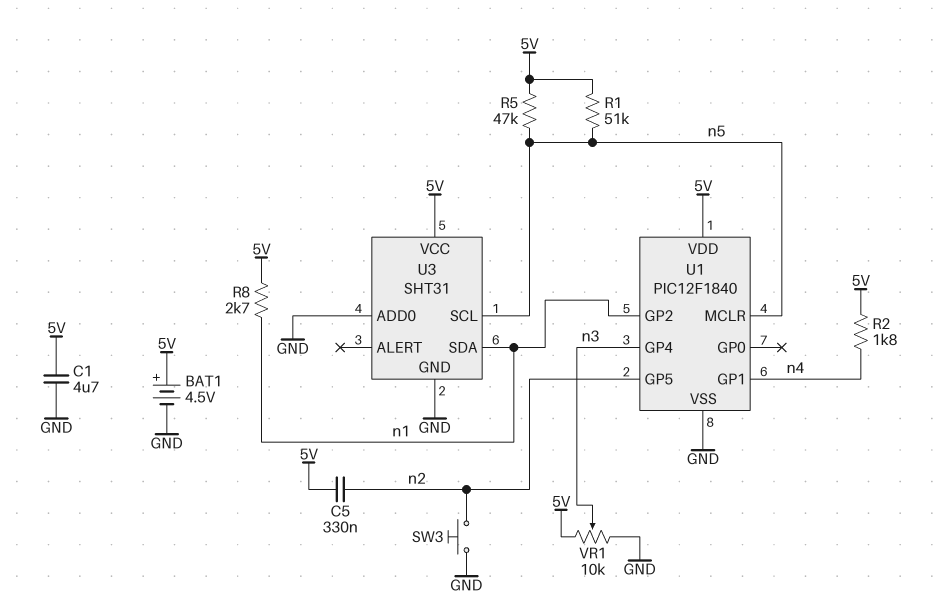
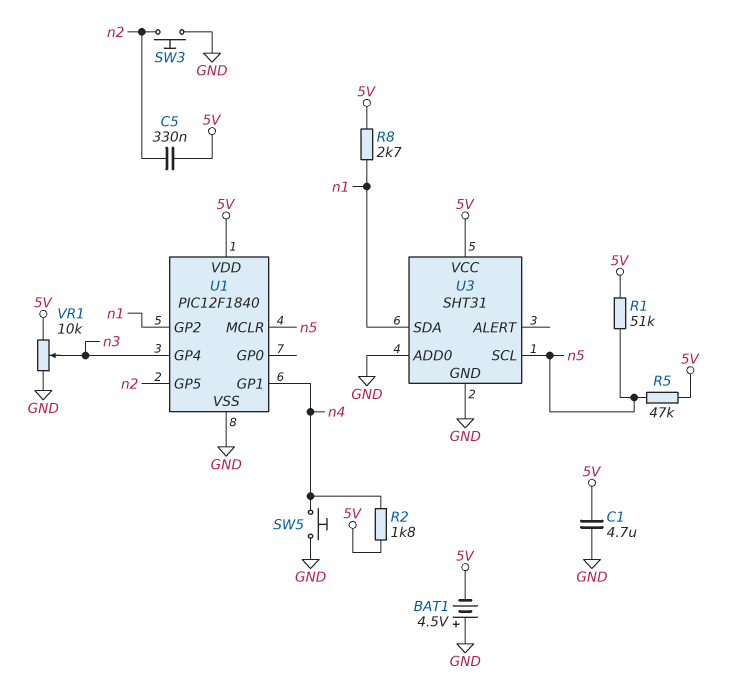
BAT1: 4.5V (plus 5V, minus GND) -> 4.5V (plus GND, minus 5V)
SW5: none -> button (GND, n4)

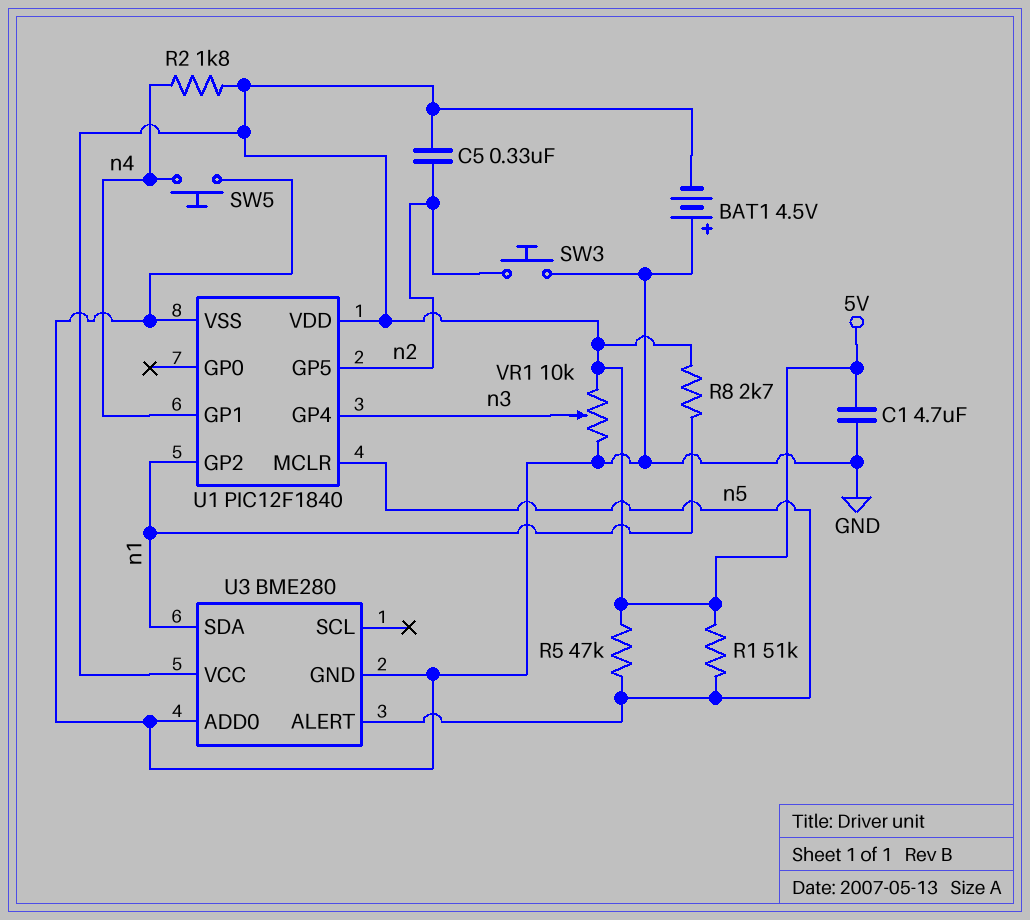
U3: SHT31 -> BME280
U3 pin ALERT: none -> n5
U3 pin SCL: n5 -> none

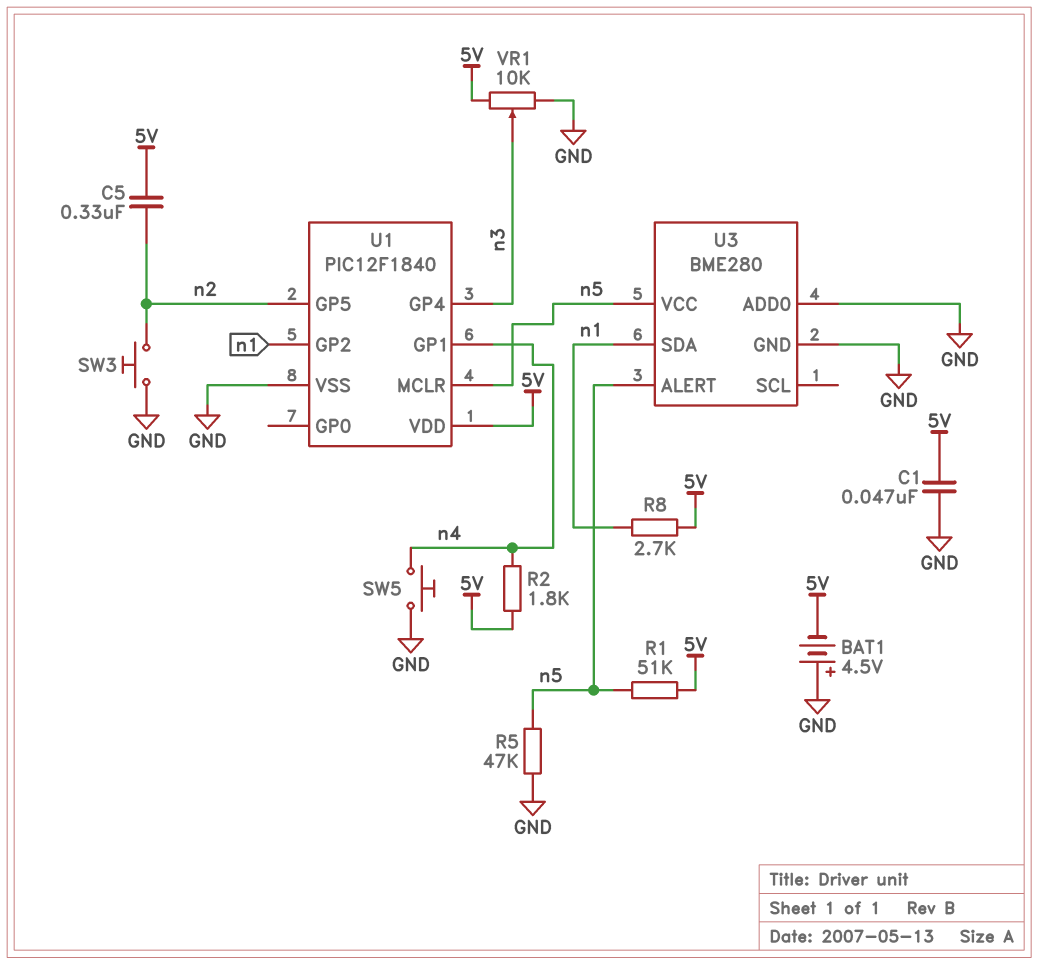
C1: 4.7uF (5V, GND) -> 47nF (5V, GND)
R5: 47k (5V, n5) -> 47k (GND, n5)
U3 pin VCC: 5V -> n5

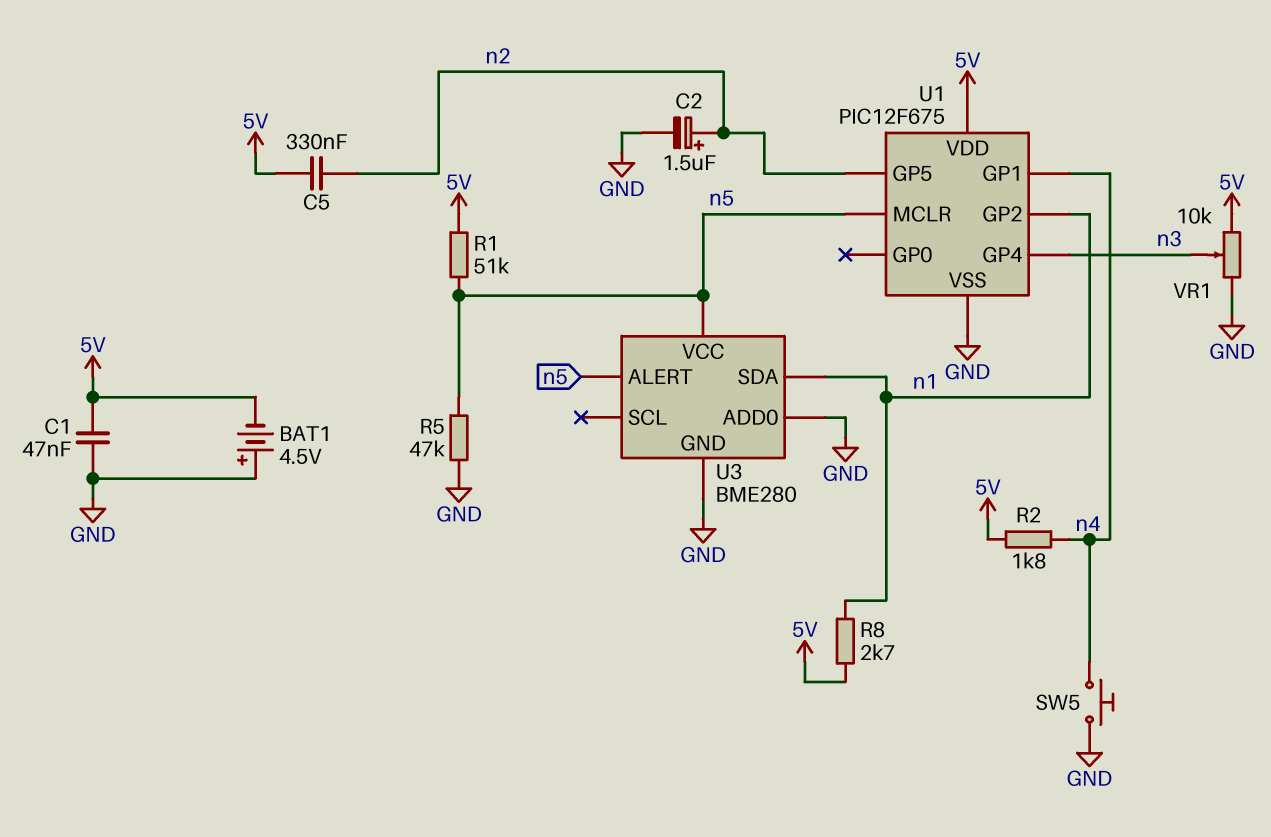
C2: none -> 1.5uF (plus n2, minus GND)
SW3: button (GND, n2) -> none
U1: PIC12F1840 -> PIC12F675

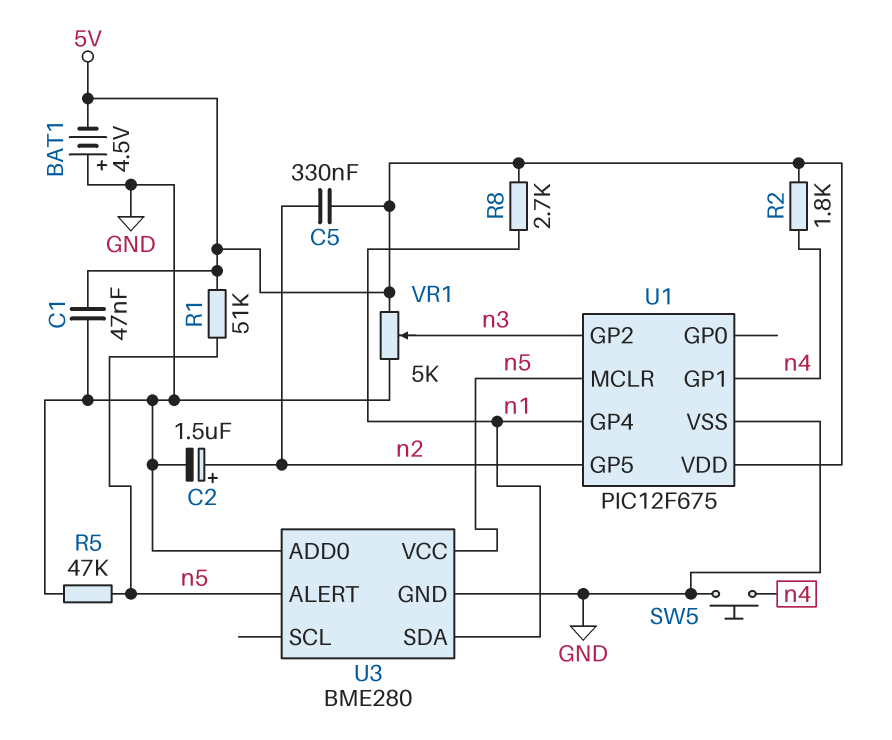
U1 pin GP2: n1 -> n3
U1 pin GP4: n3 -> n1
VR1: 10k (5V, GND, wiper n3) -> 5k (5V, GND, wiper n3)

